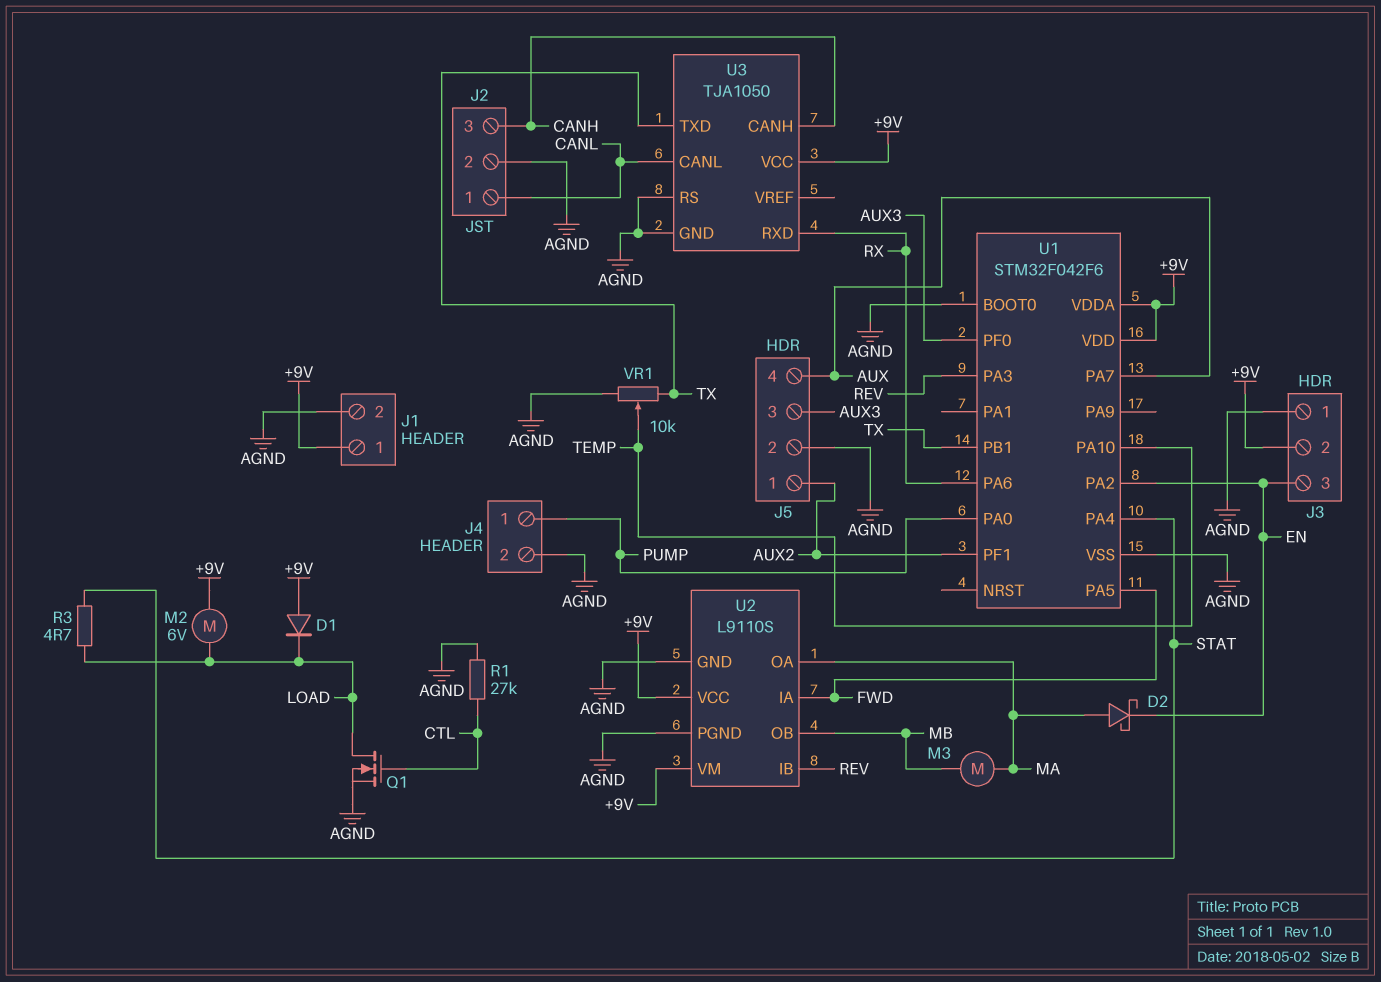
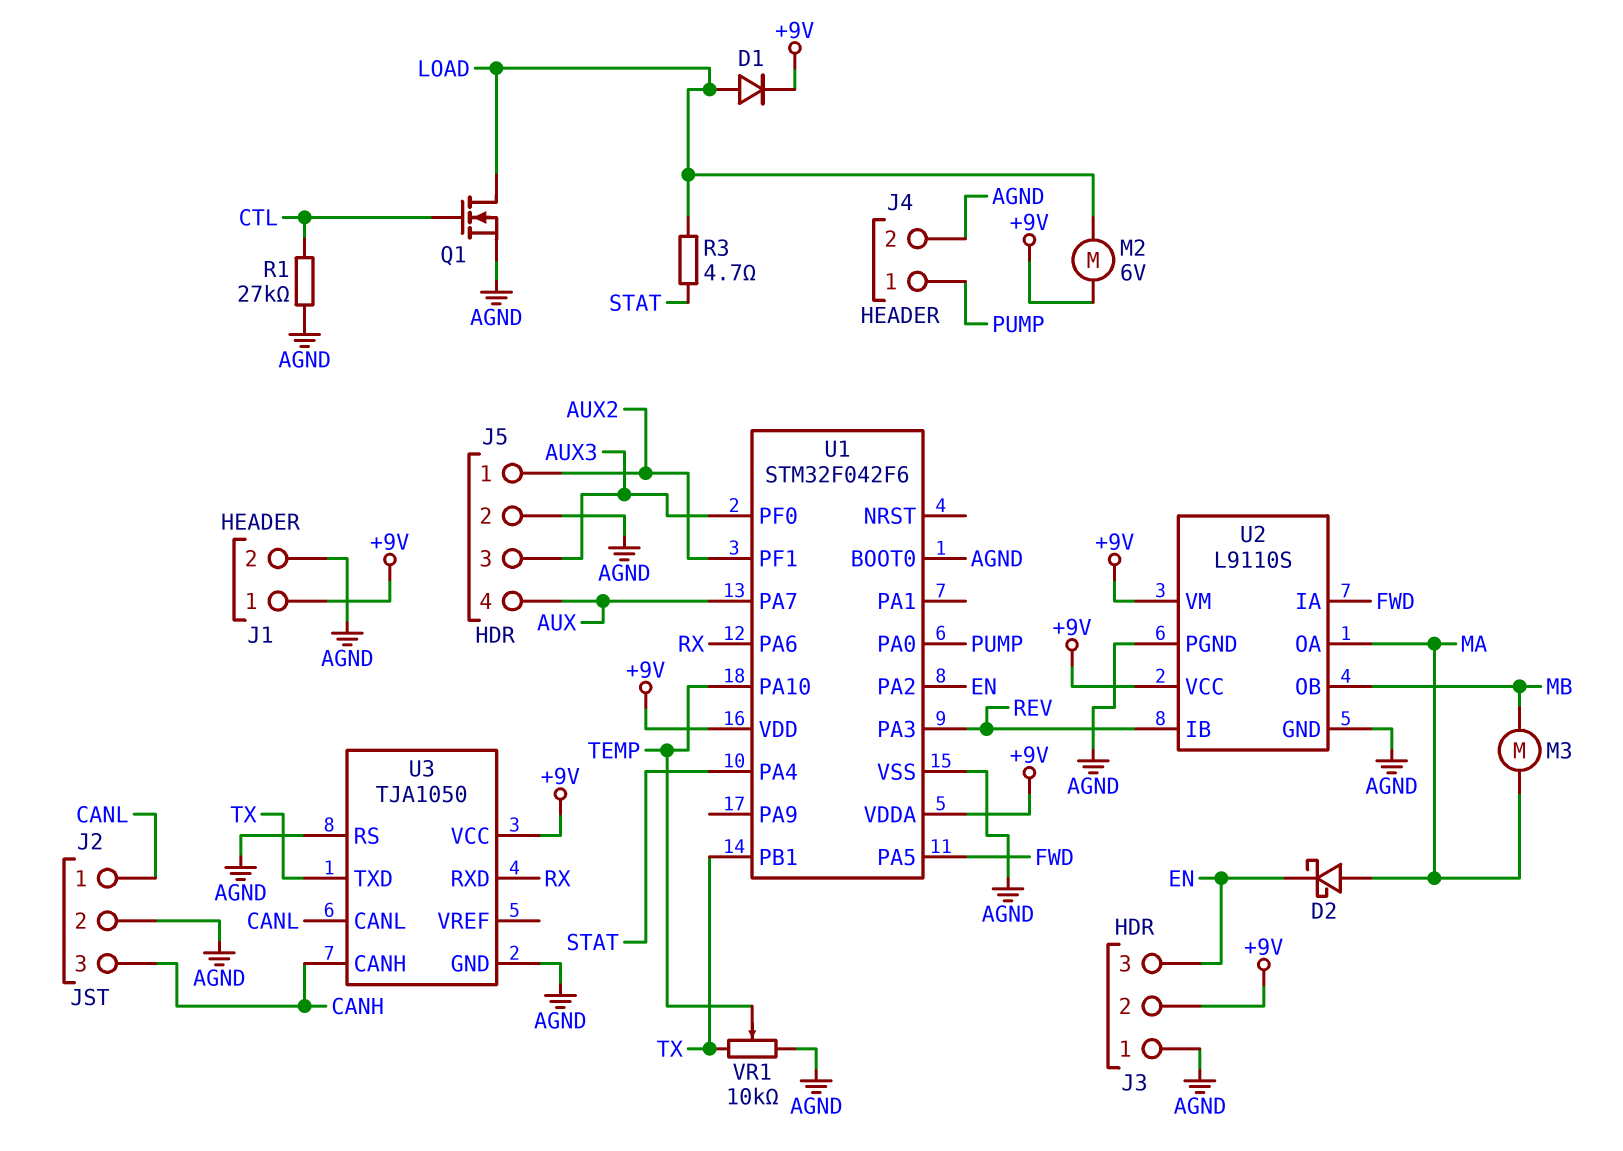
D1: diode (A +9V, K LOAD) -> diode (A LOAD, K +9V)

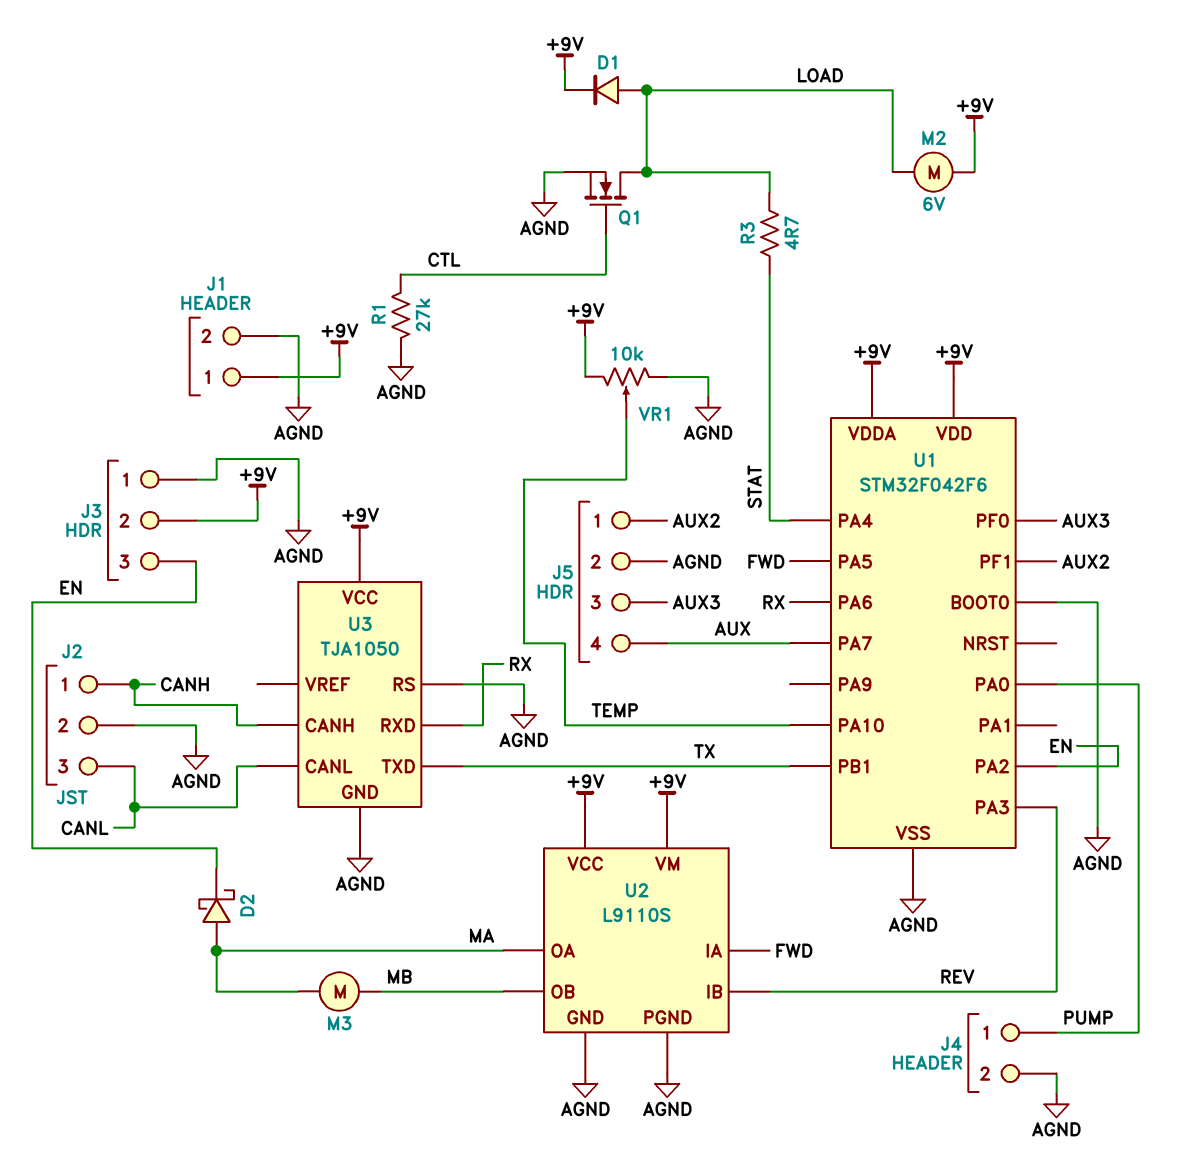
J2 pin 1: CANL -> CANH
J2 pin 3: CANH -> CANL
VR1: 10k (AGND, TX, wiper TEMP) -> 10k (+9V, AGND, wiper TEMP)

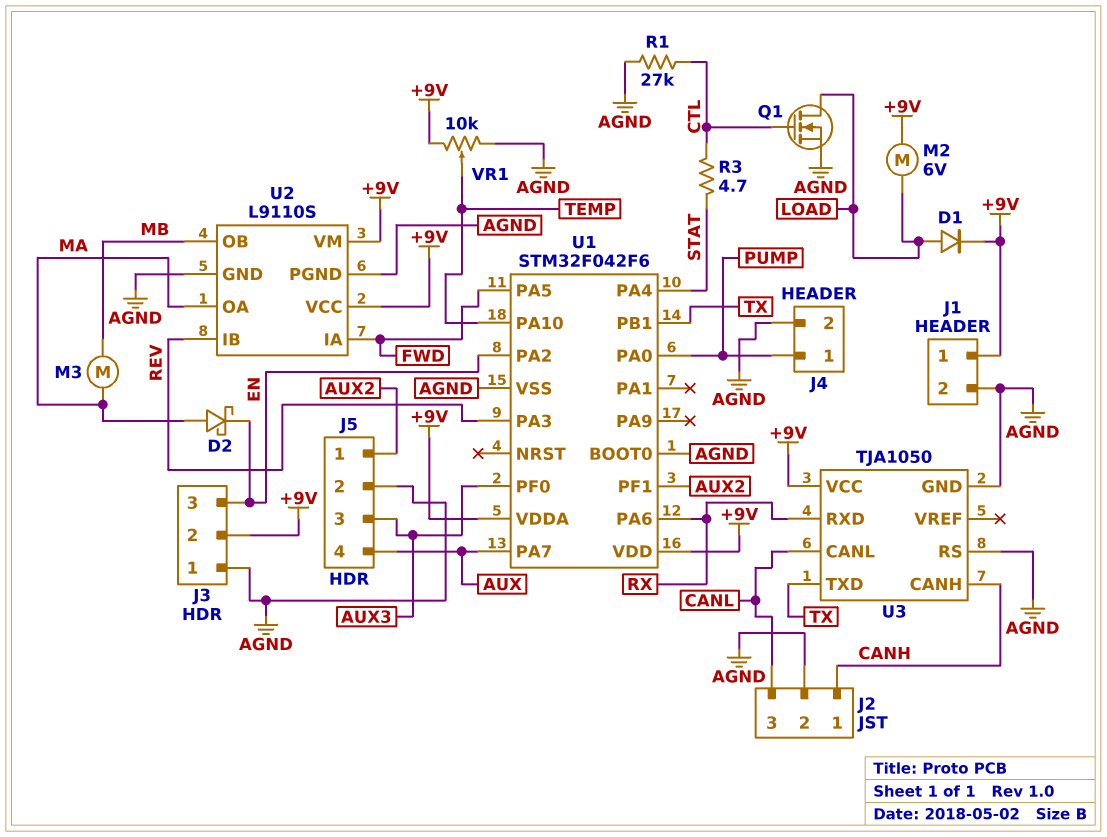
R3: 4.7 (LOAD, STAT) -> 4.7 (CTL, STAT)

